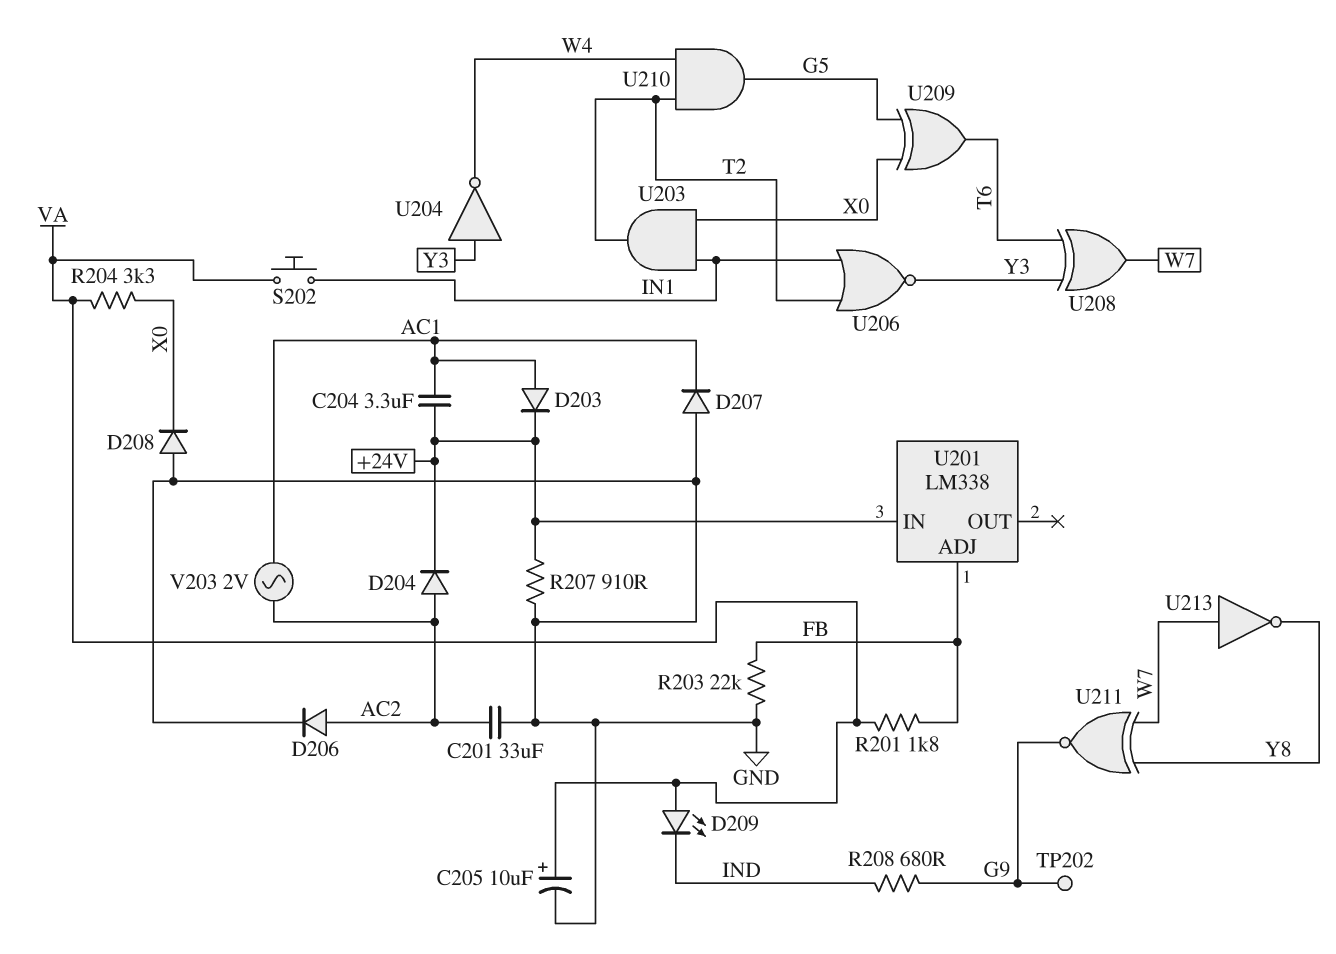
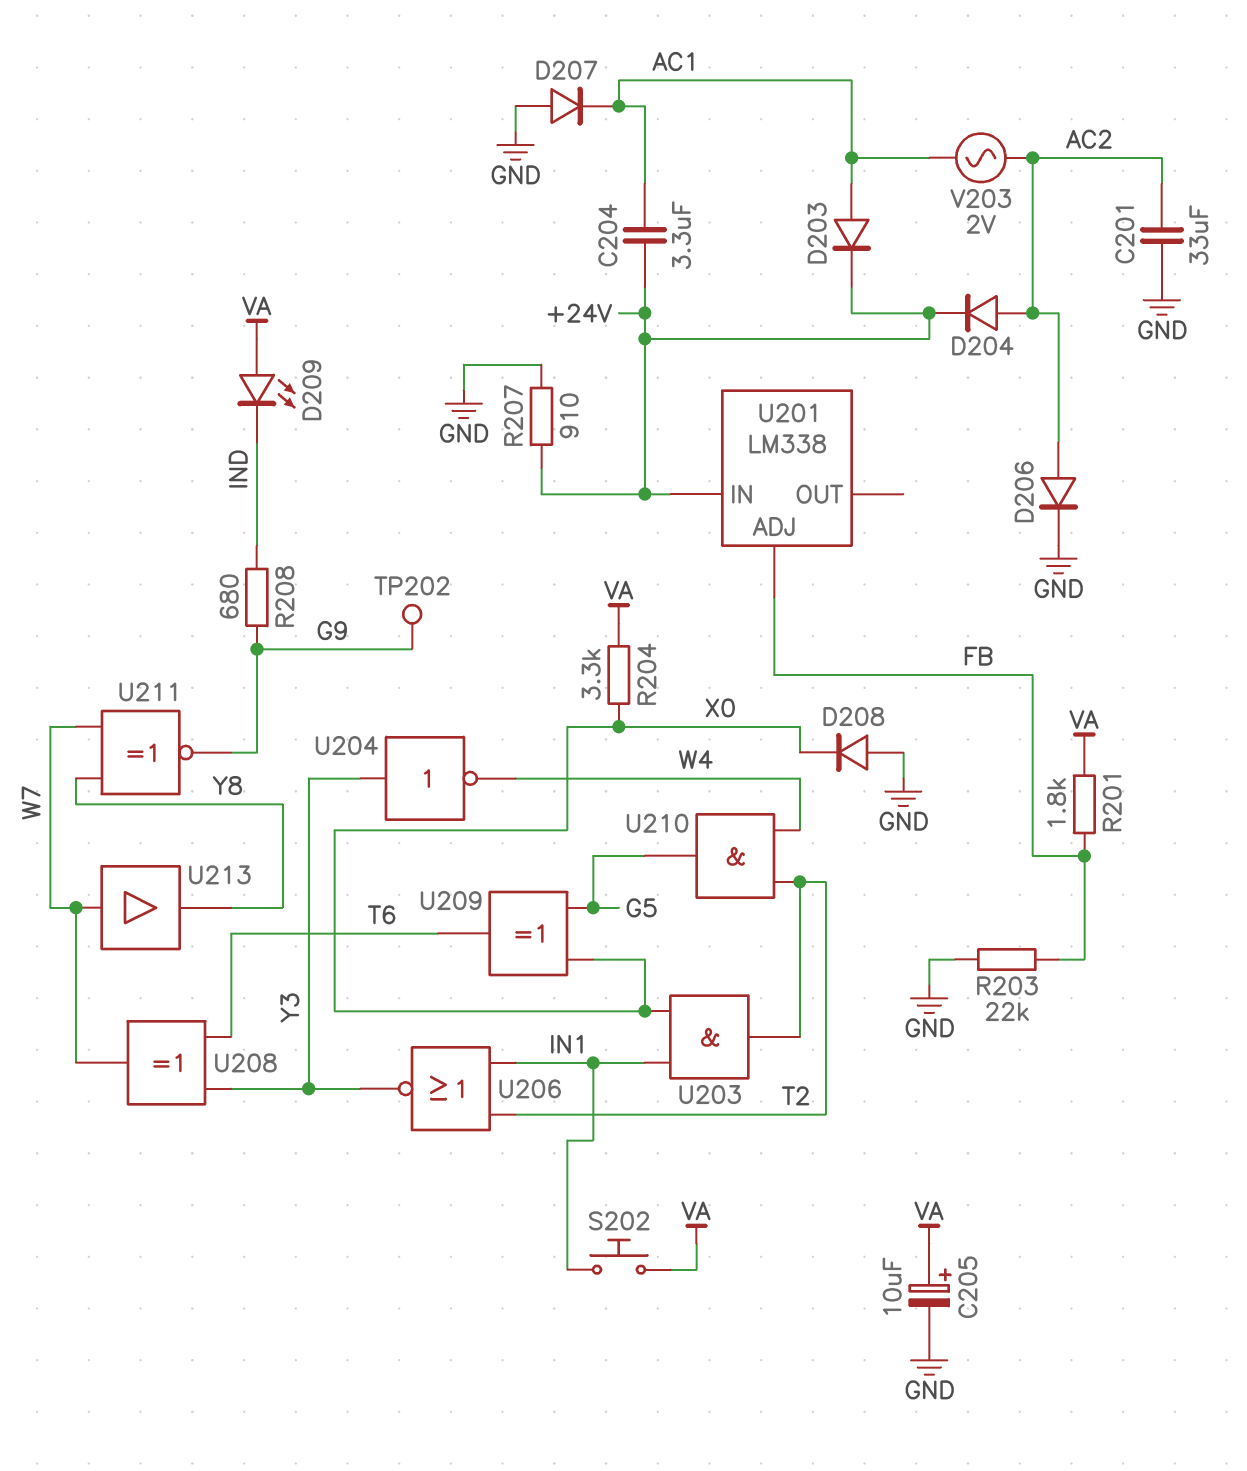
U213: NOT (in W7, out Y8) -> buffer (in W7, out Y8)

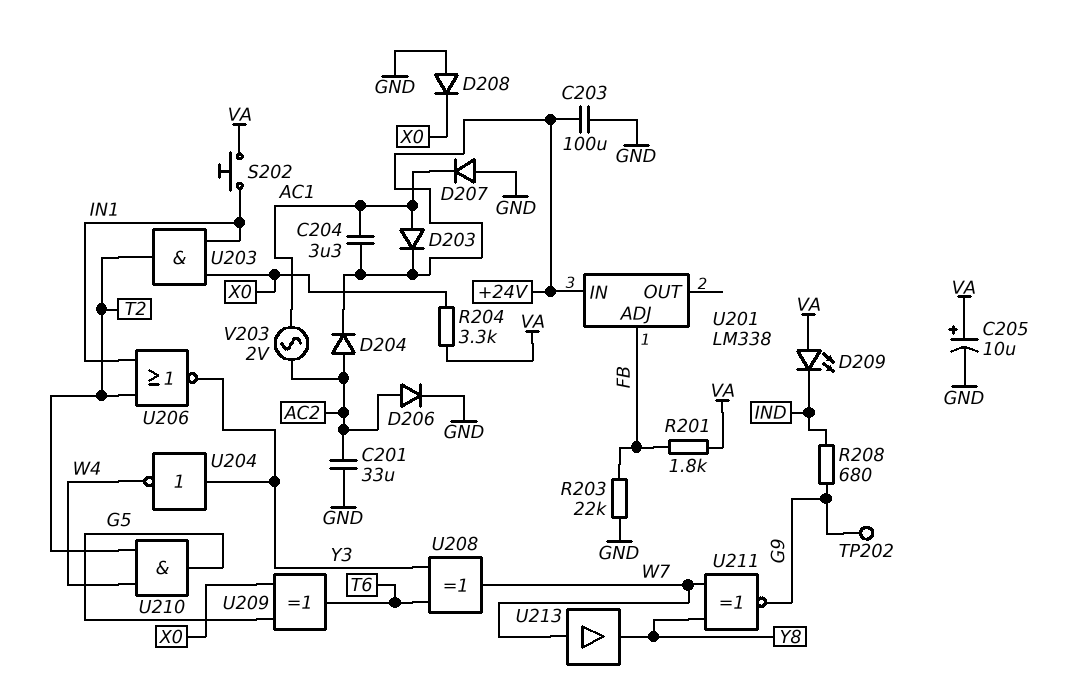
C203: none -> 100uF (+24V, GND)
R207: 910 (+24V, GND) -> none

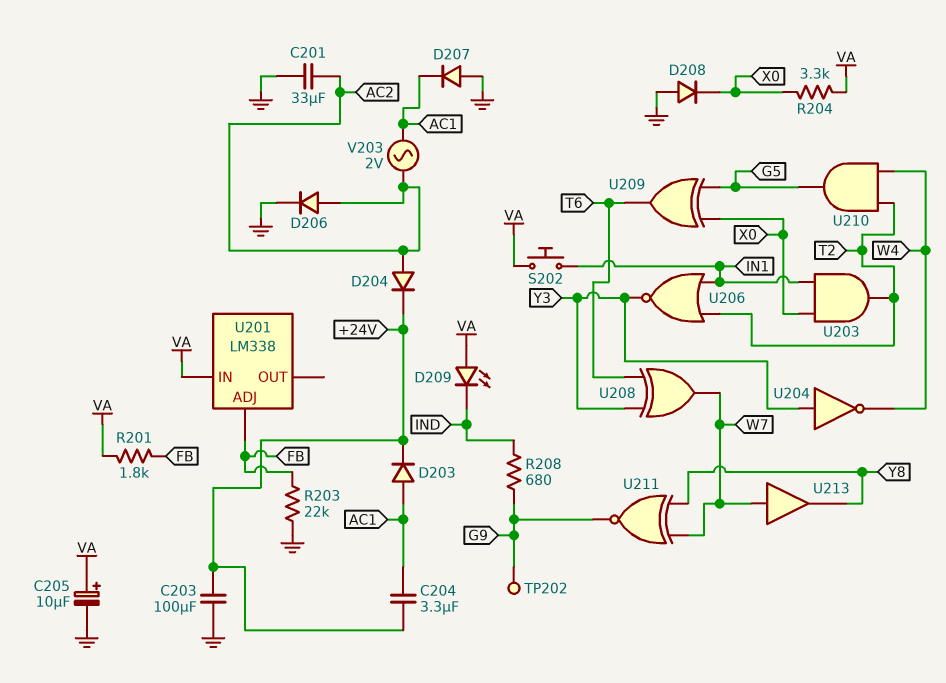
U201 pin IN: +24V -> VA

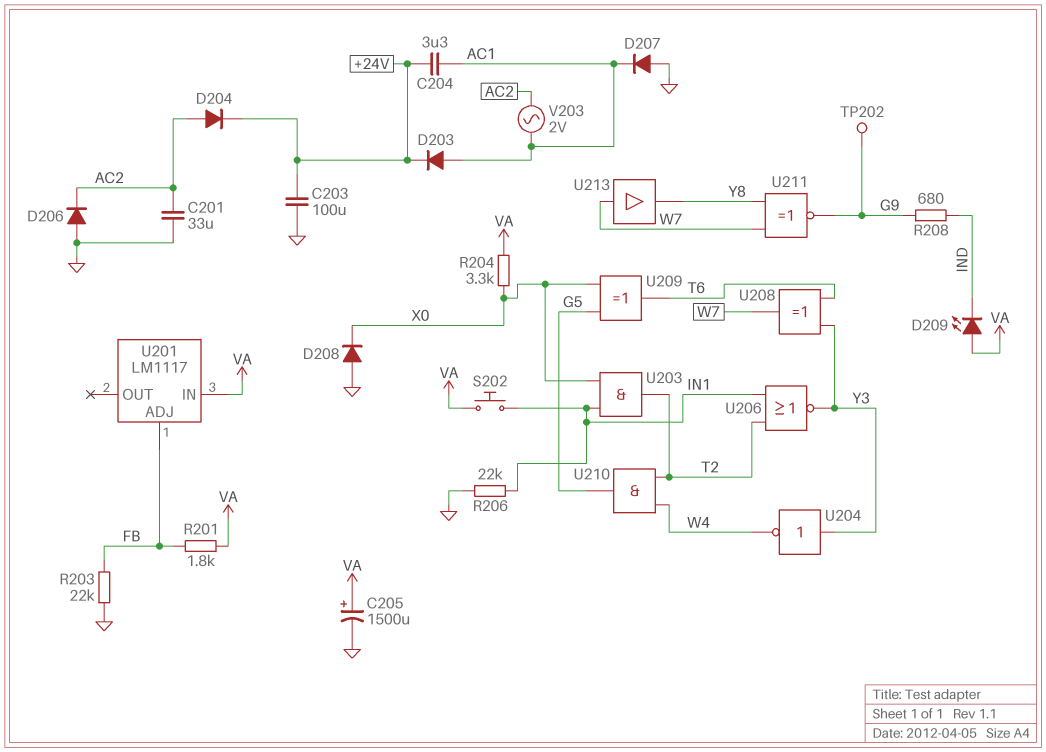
C205: 10uF (plus VA, minus GND) -> 1500uF (plus VA, minus GND)
D206: diode (A AC2, K GND) -> diode (A GND, K AC2)
R206: none -> 22k (GND, IN1)
U201: LM338 -> LM1117

